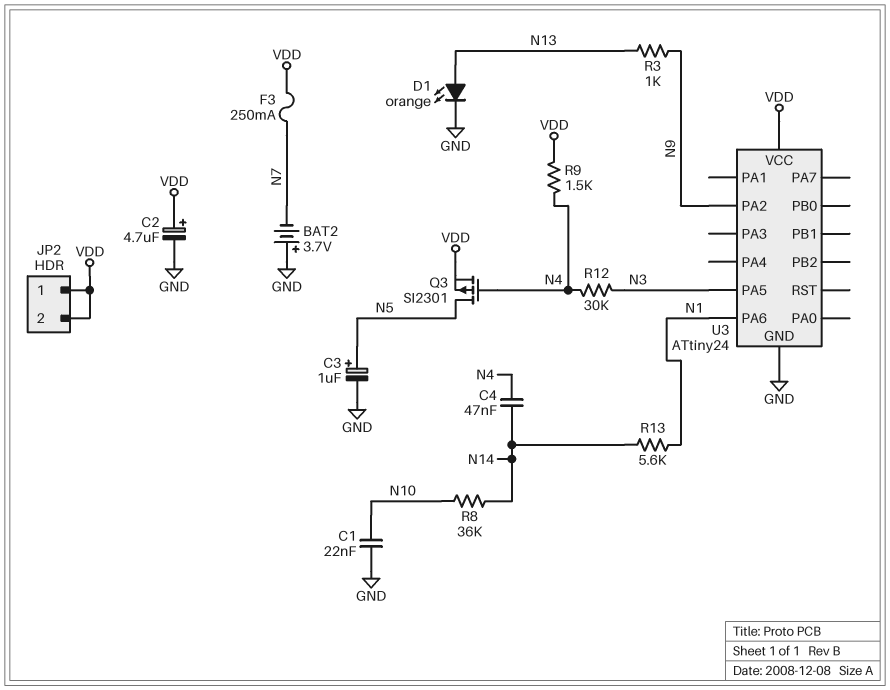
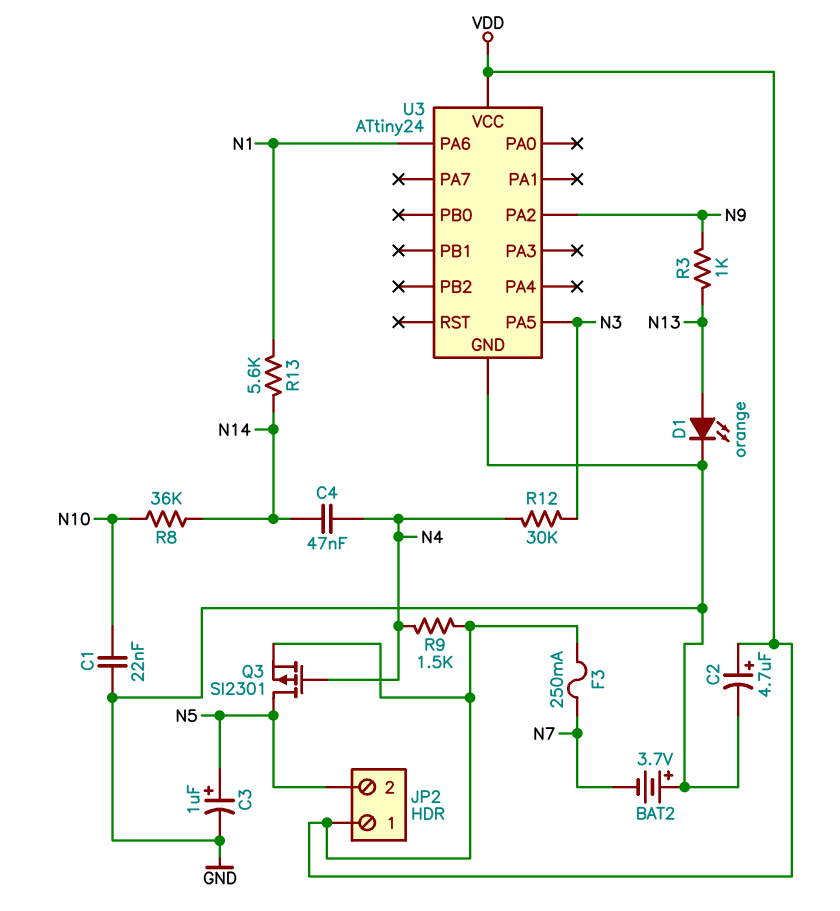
JP2 pin 2: VDD -> N5

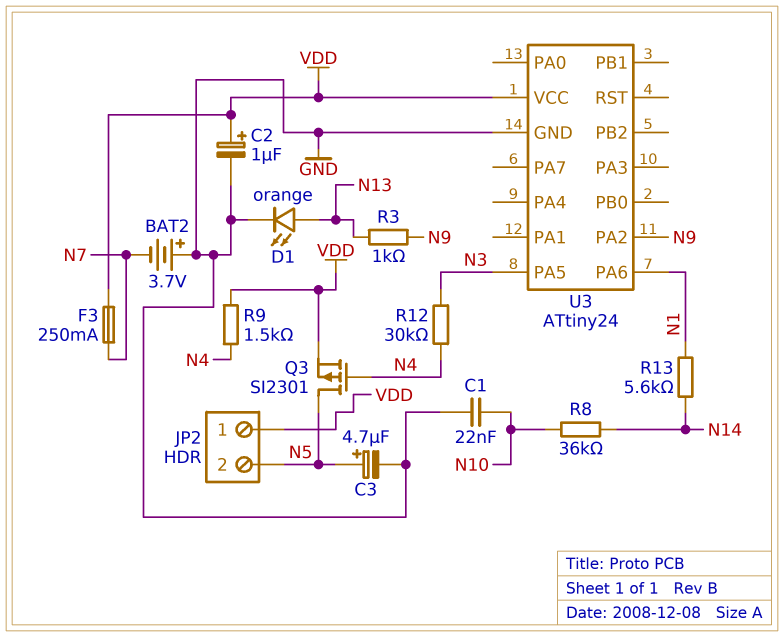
C2: 4.7uF (plus VDD, minus GND) -> 1uF (plus VDD, minus GND)
C3: 1uF (plus N5, minus GND) -> 4.7uF (plus N5, minus GND)
C4: 47nF (N4, N14) -> none

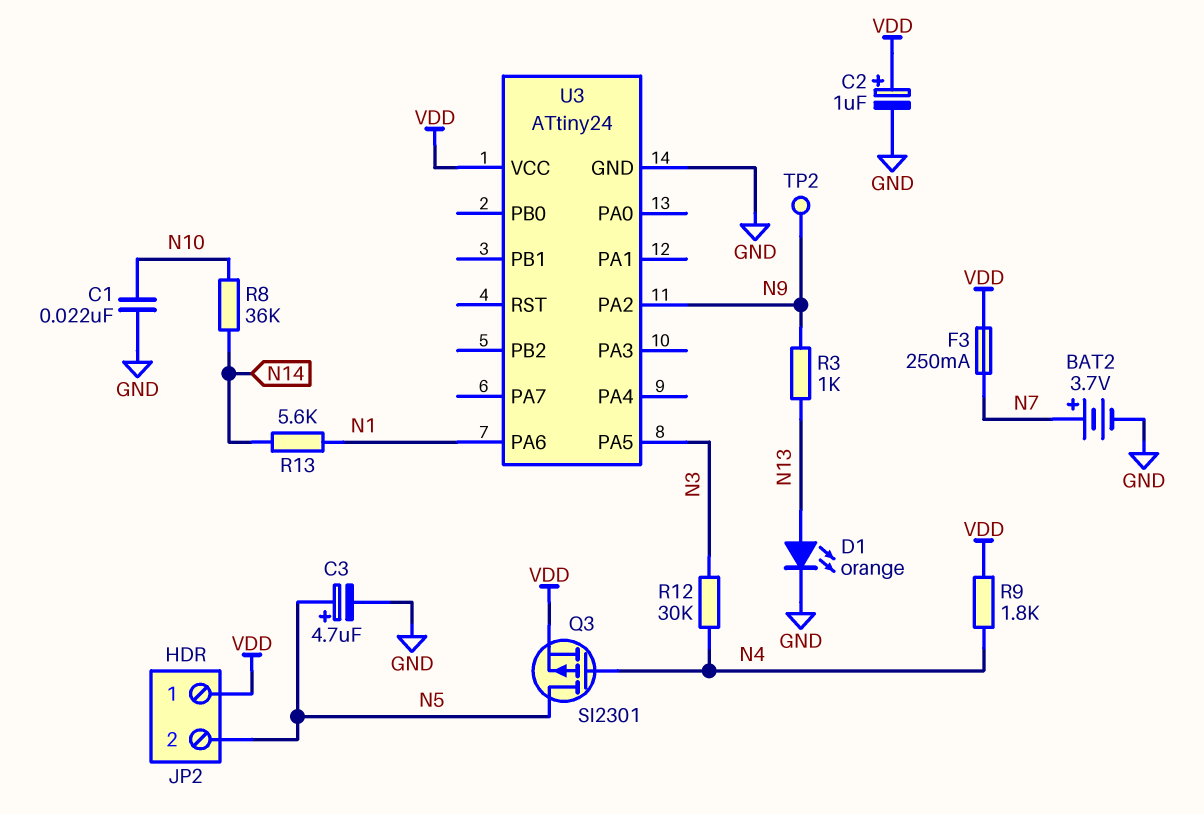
BAT2: 3.7V (plus GND, minus N7) -> 3.7V (plus N7, minus GND)
R9: 1.5k (N4, VDD) -> 1.8k (N4, VDD)
TP2: none -> test point (N9)

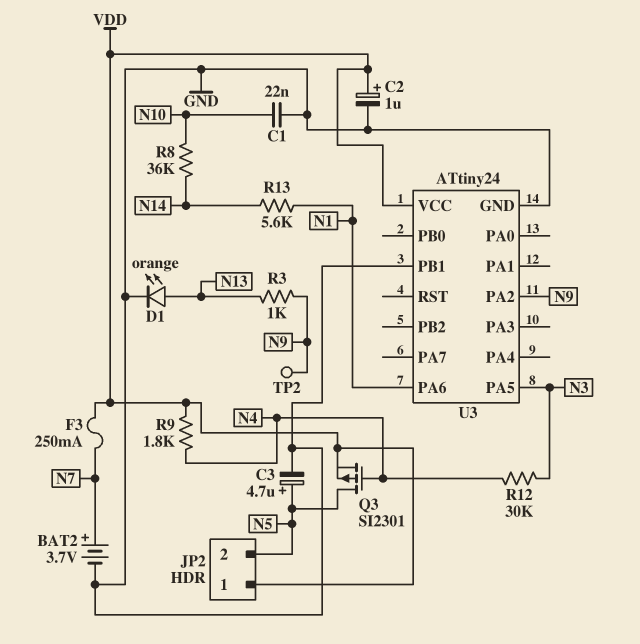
U3 pin PB1: none -> GND

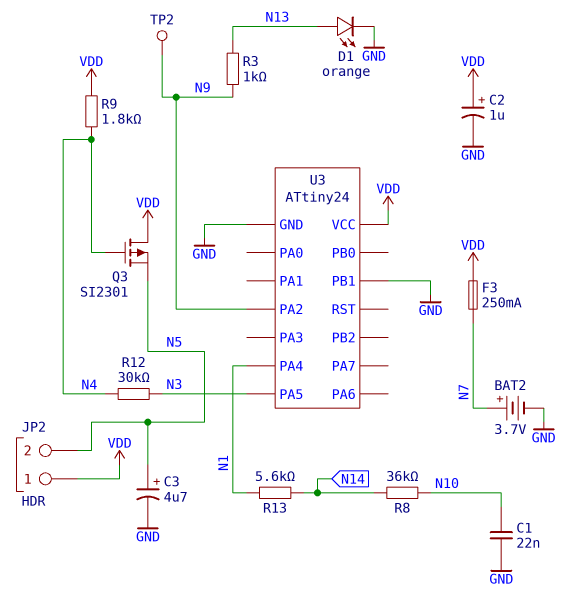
Q3: PMOS SI2301 (G N4, D N5, S VDD) -> PMOS SI2301 (G N4, D VDD, S N5)
U3 pin PA4: none -> N1
U3 pin PA6: N1 -> none

